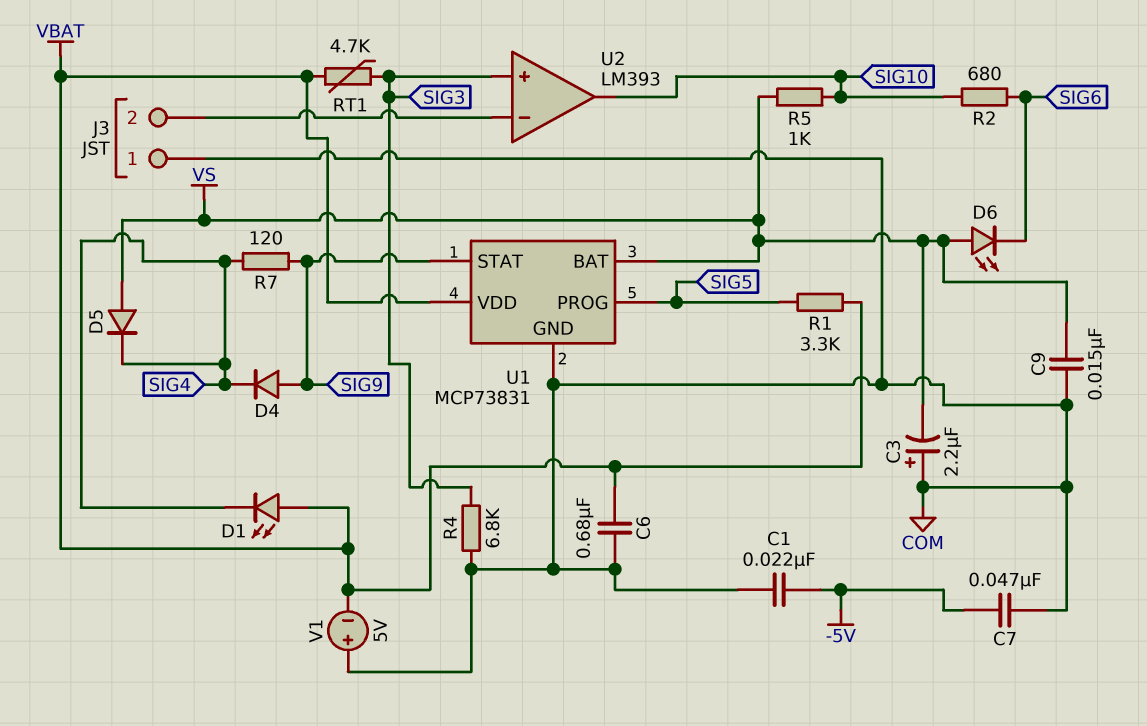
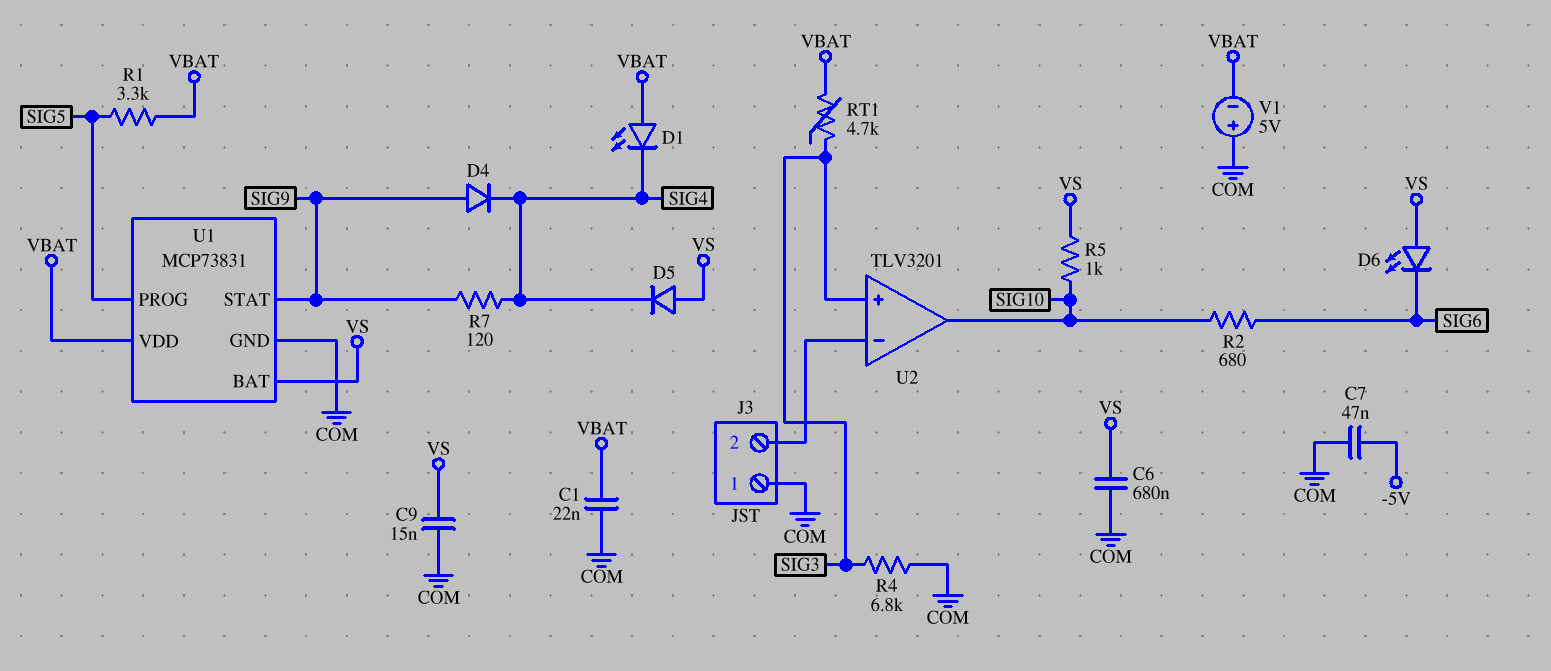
C1: 22nF (-5V, COM) -> 22nF (COM, VBAT)
C3: 2.2uF (plus COM, minus VS) -> none
C6: 680nF (COM, VBAT) -> 680nF (COM, VS)
U2: LM393 -> TLV3201

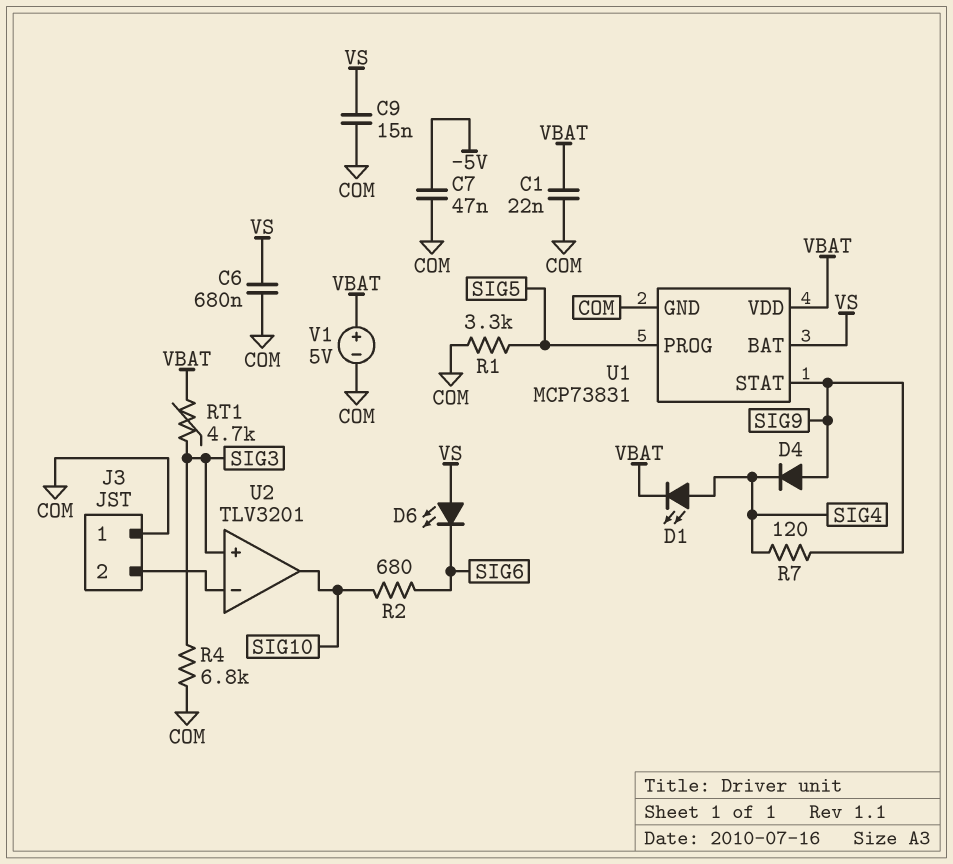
D1: LED (A VBAT, K SIG4) -> LED (A SIG4, K VBAT)
D5: diode (A VS, K SIG4) -> none
R1: 3.3k (SIG5, VBAT) -> 3.3k (COM, SIG5)
R5: 1k (SIG10, VS) -> none
V1: 5V (plus COM, minus VBAT) -> 5V (plus VBAT, minus COM)

